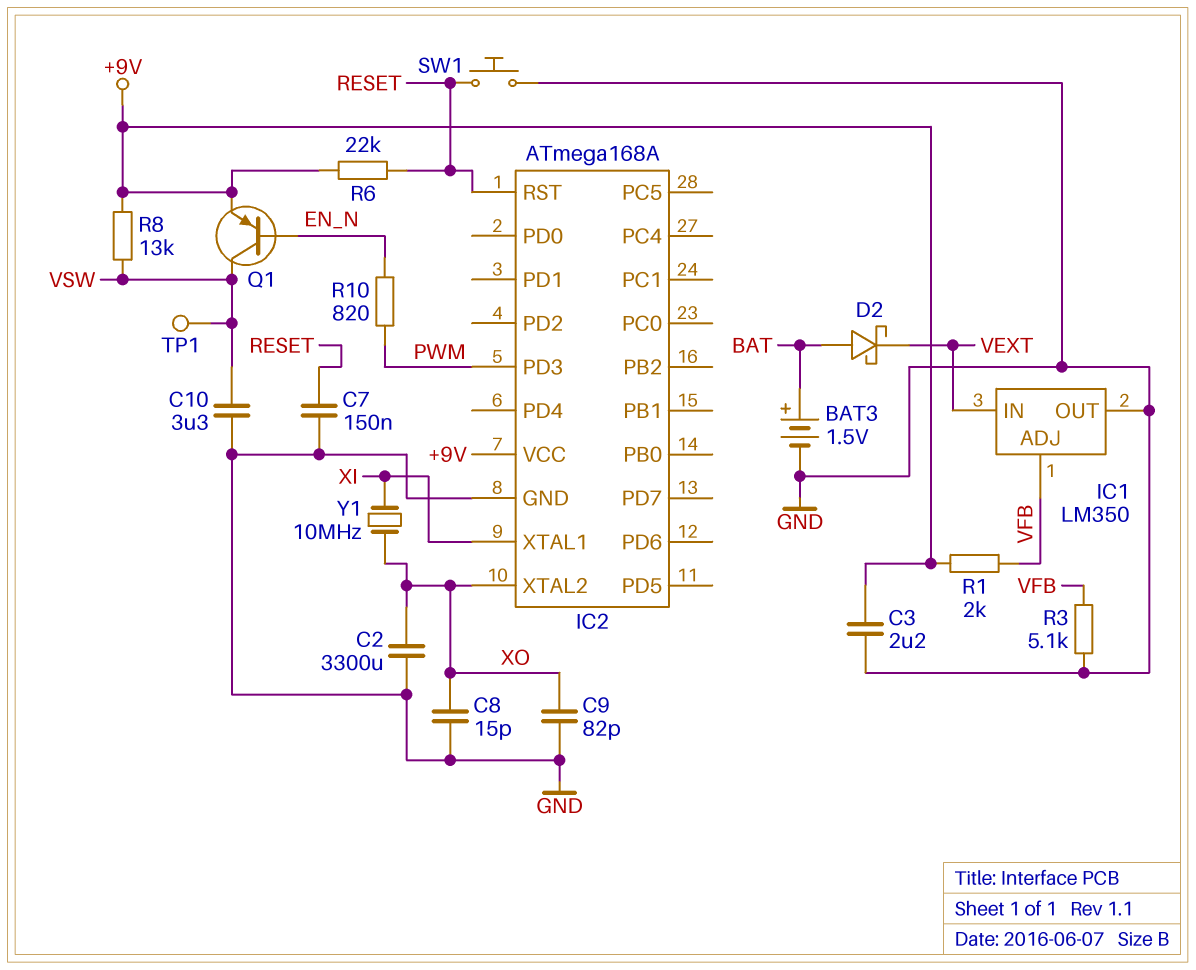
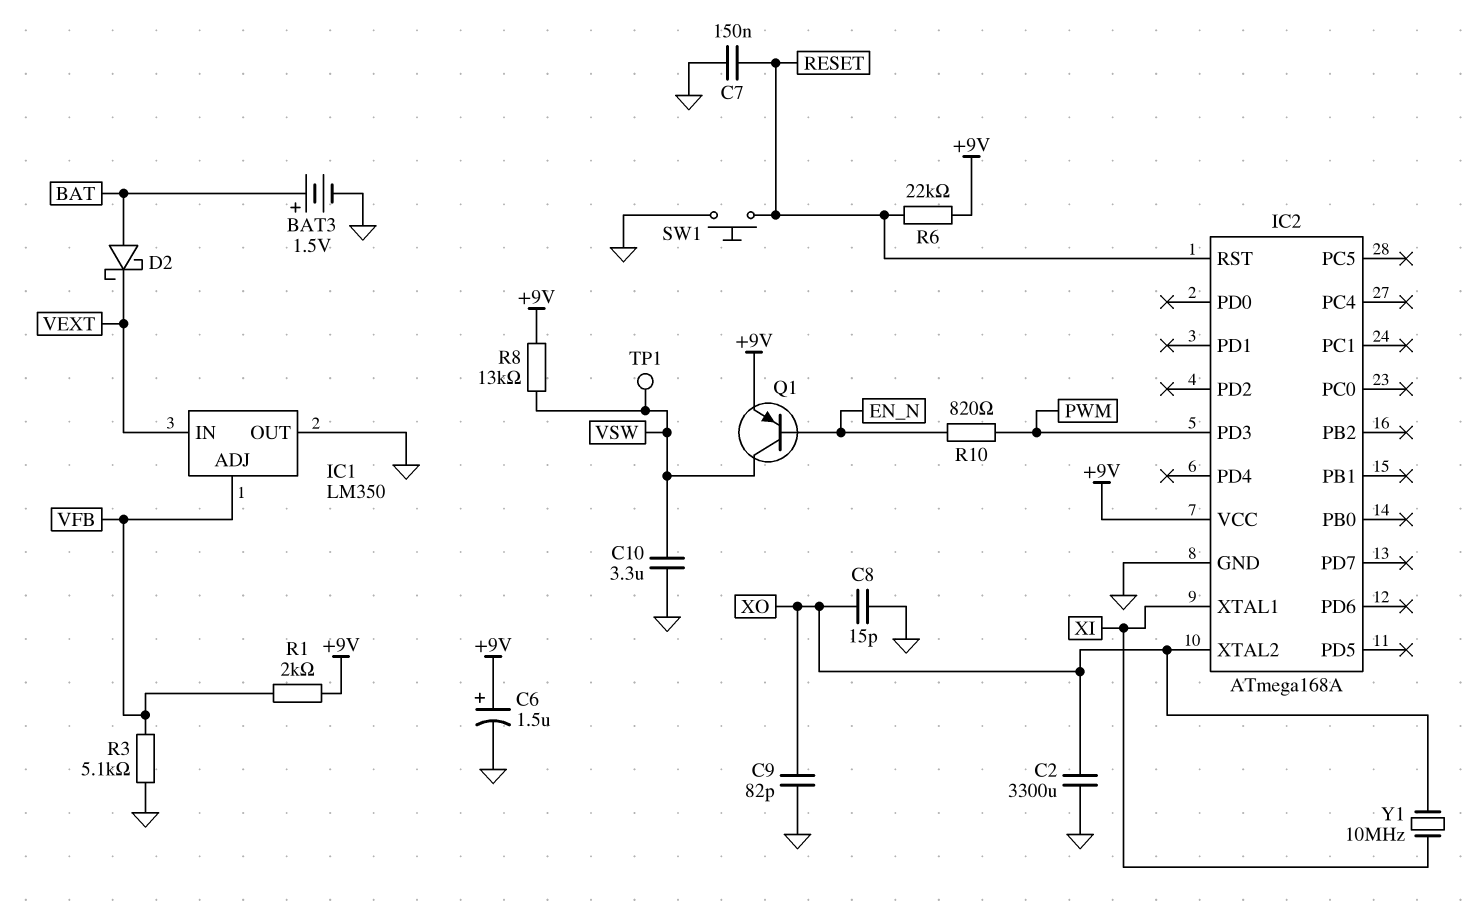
C3: 2.2uF (+9V, GND) -> none
C6: none -> 1.5uF (plus +9V, minus GND)

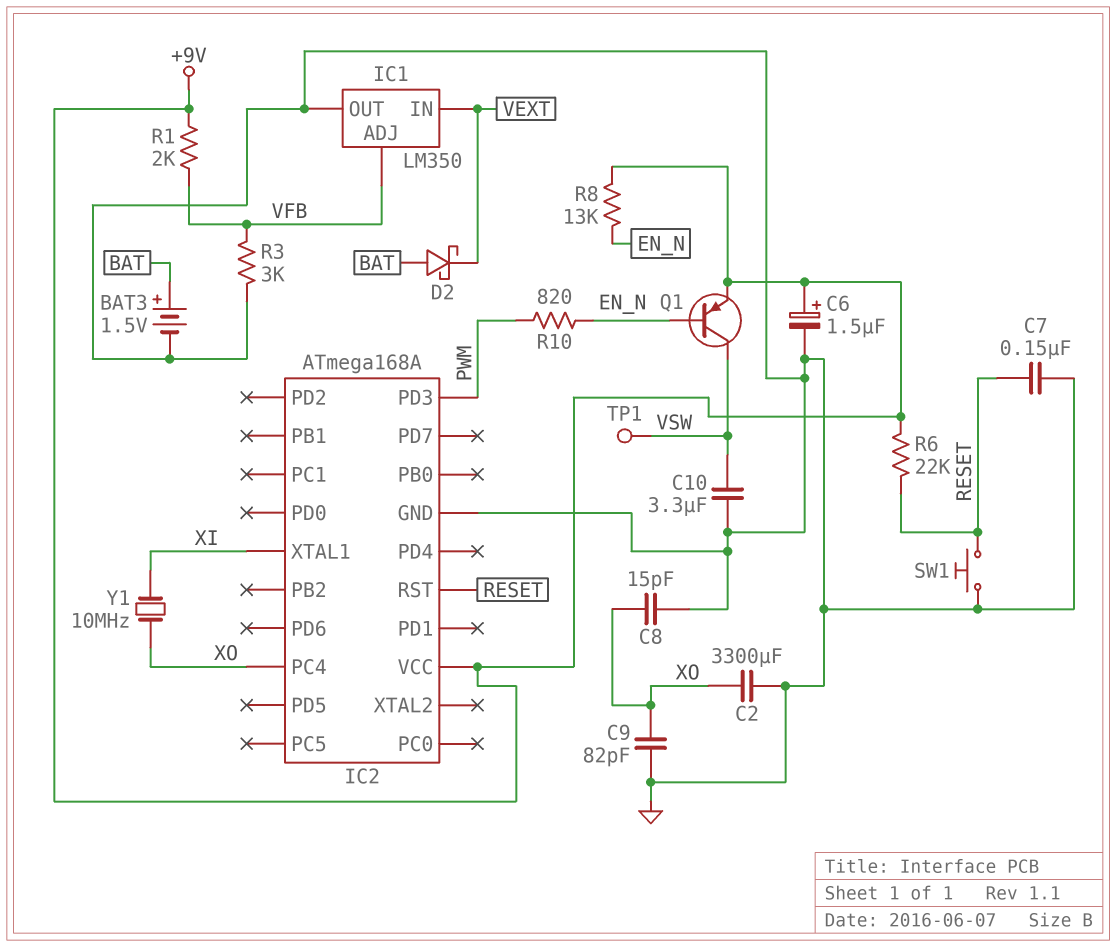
IC2 pin PC4: none -> XO
IC2 pin XTAL2: XO -> none
R3: 5.1k (GND, VFB) -> 3k (GND, VFB)
R8: 13k (+9V, VSW) -> 13k (+9V, EN_N)

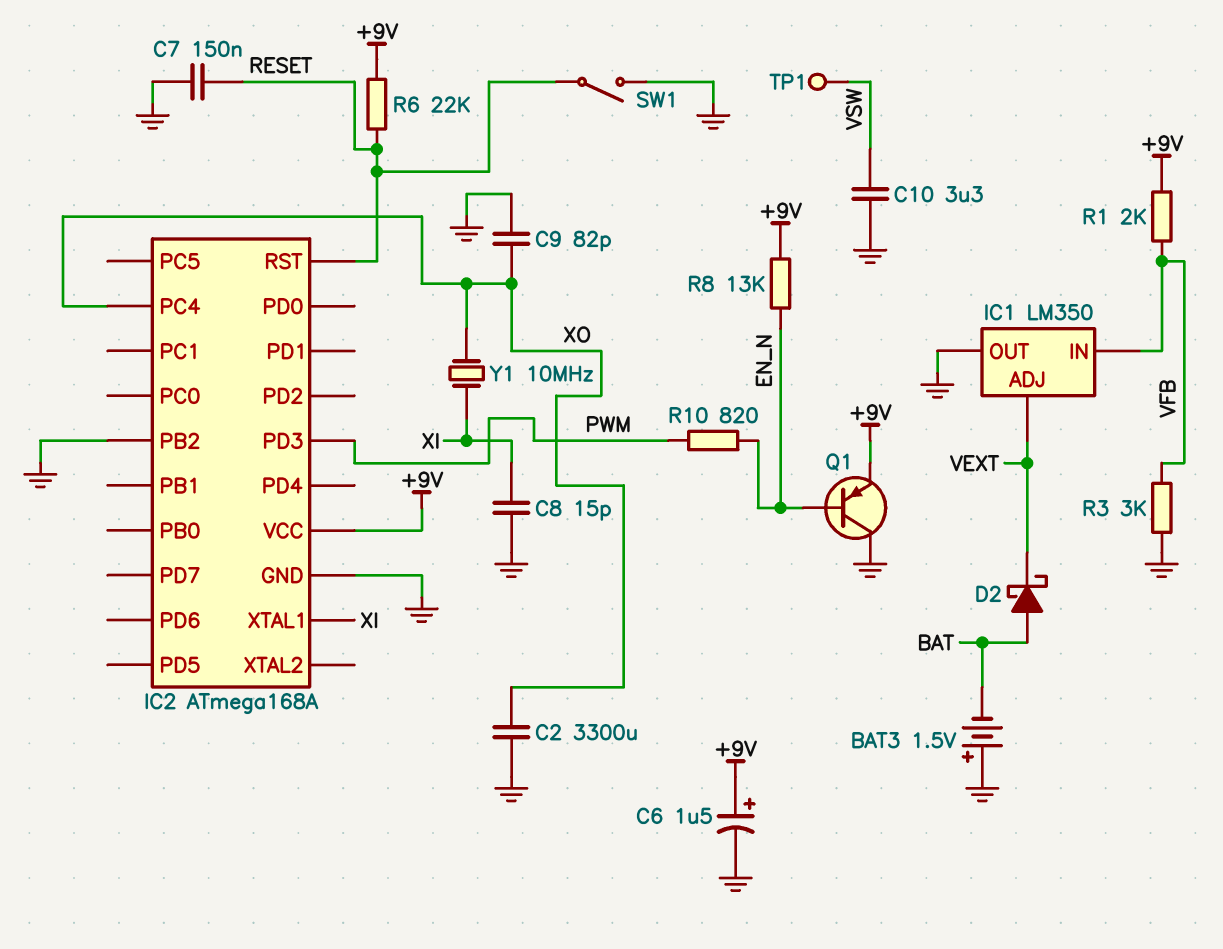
BAT3: 1.5V (plus BAT, minus GND) -> 1.5V (plus GND, minus BAT)
C8: 15pF (GND, XO) -> 15pF (GND, XI)
IC1 pin ADJ: VFB -> VEXT
IC1 pin IN: VEXT -> VFB
IC2 pin PB2: none -> GND
Q1: PNP (B EN_N, C VSW, E +9V) -> PNP (B EN_N, C GND, E +9V)
SW1: button (GND, RESET) -> switch (GND, RESET)

